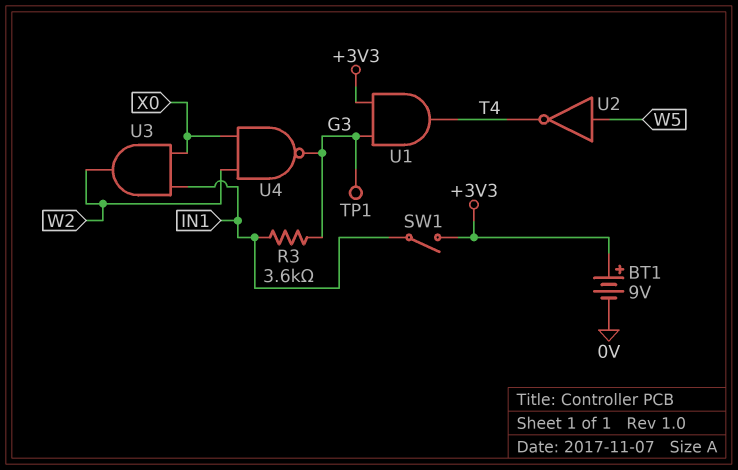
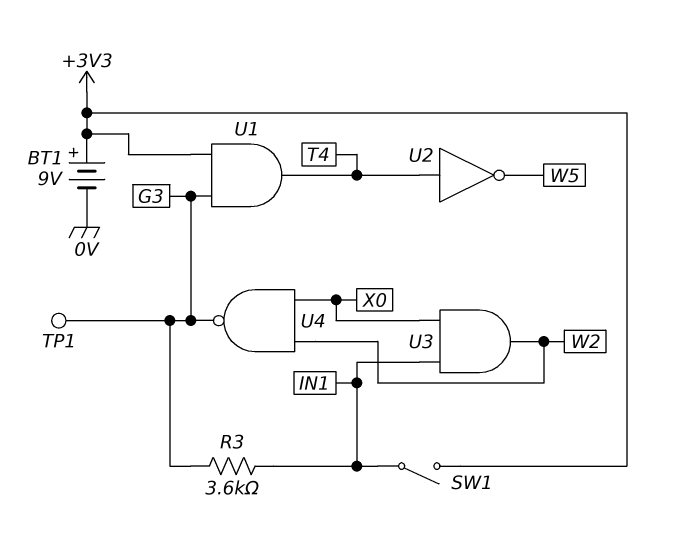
U2: NOT (in W5, out T4) -> NOT (in T4, out W5)

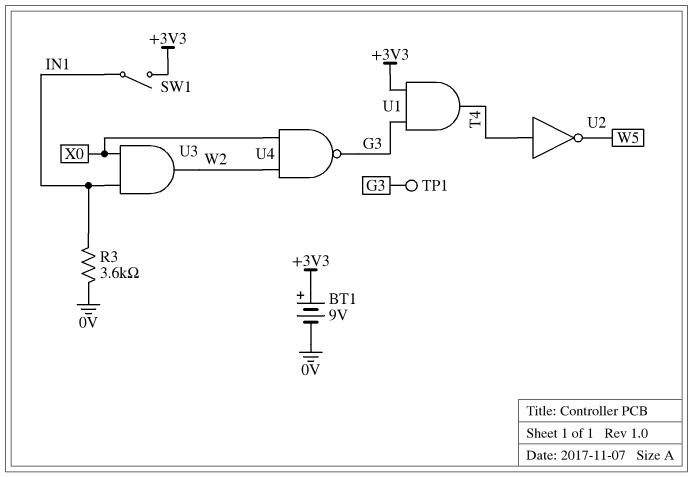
R3: 3.6k (G3, IN1) -> 3.6k (0V, IN1)

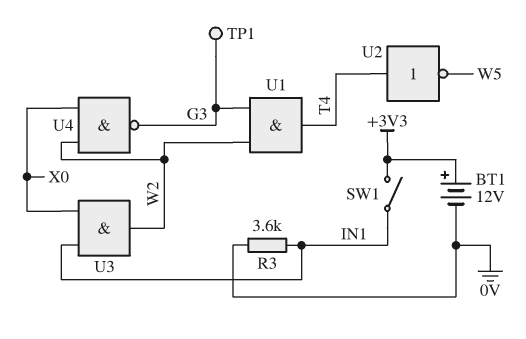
BT1: 9V (plus +3V3, minus 0V) -> 12V (plus +3V3, minus 0V)
U1: AND (in +3V3, in G3, out T4) -> AND (in G3, in W2, out T4)

